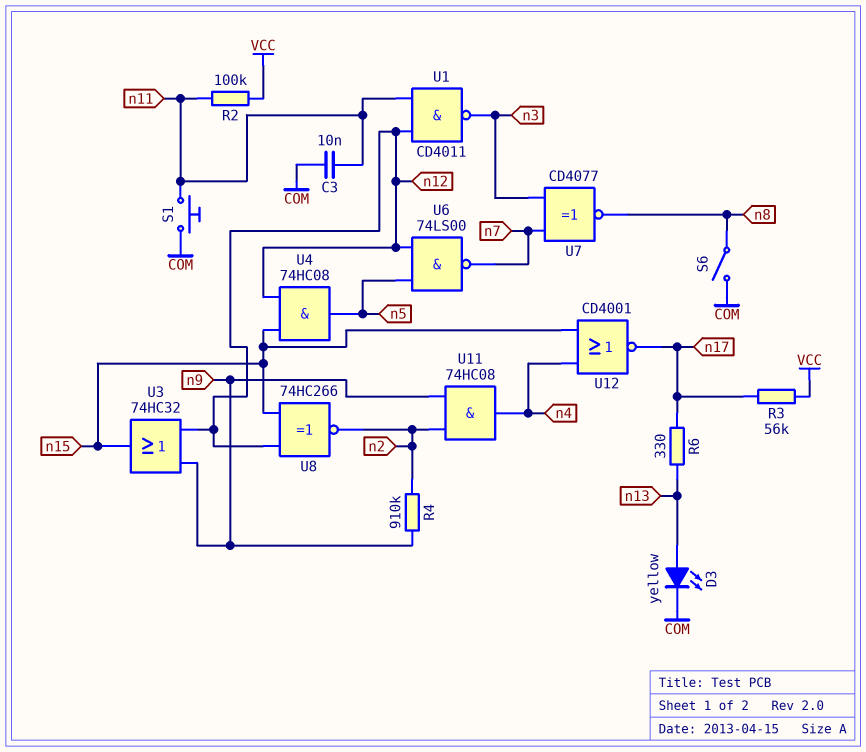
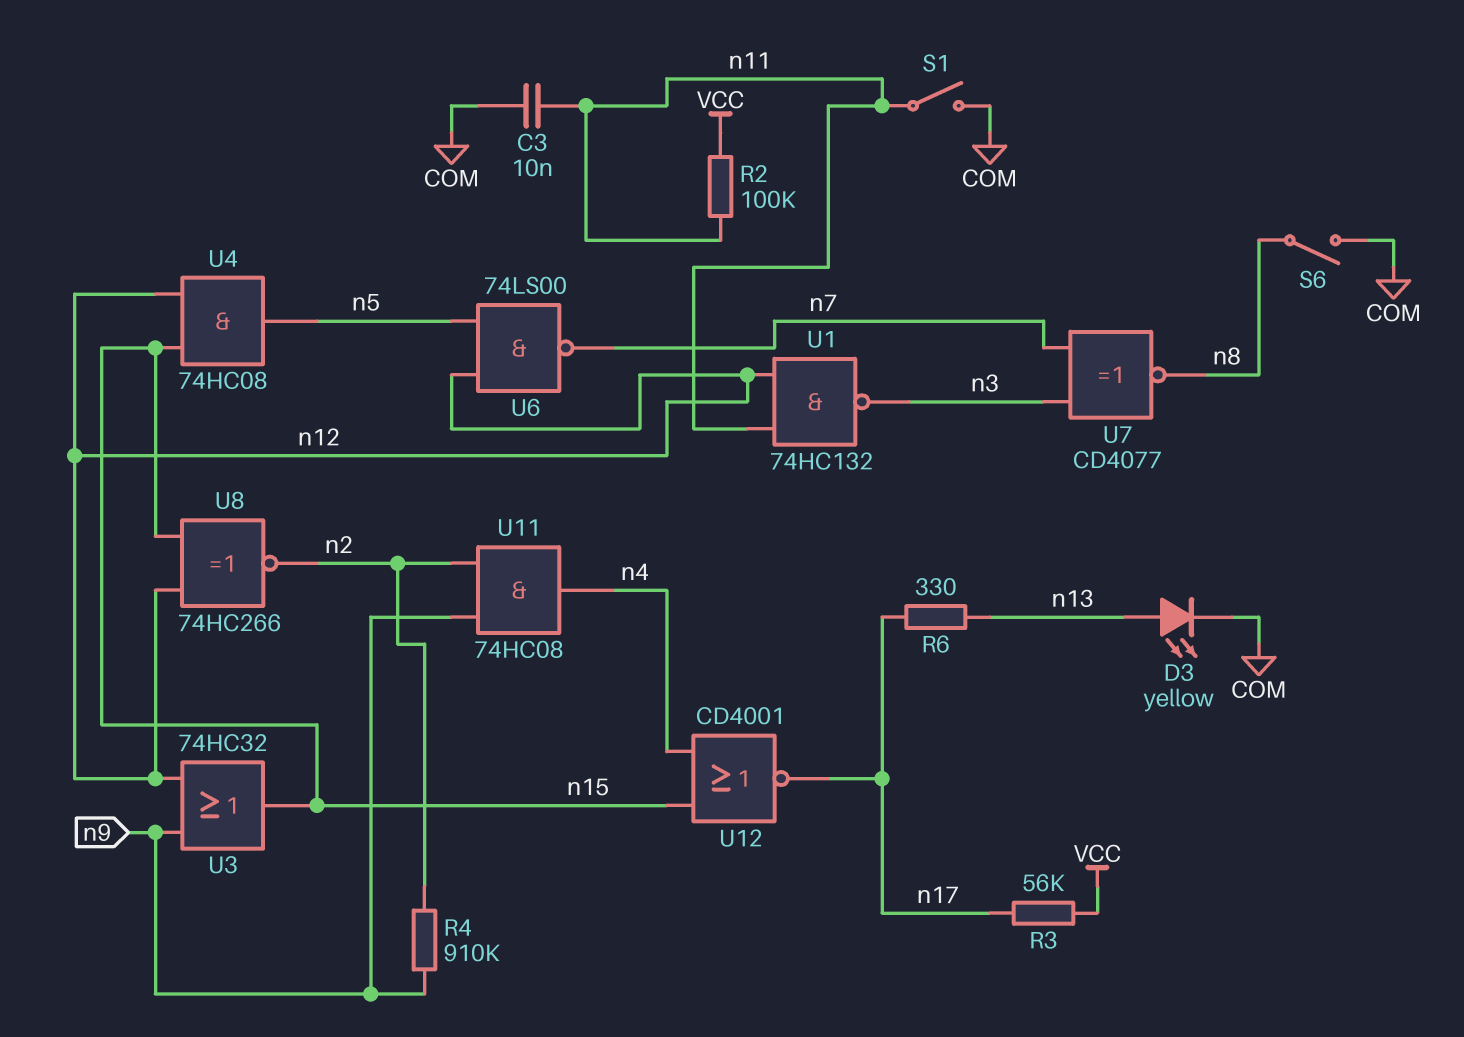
S1: button (COM, n11) -> switch (COM, n11)
U1: NAND CD4011 (in n11, in n12, out n3) -> NAND 74HC132 (in n11, in n12, out n3)

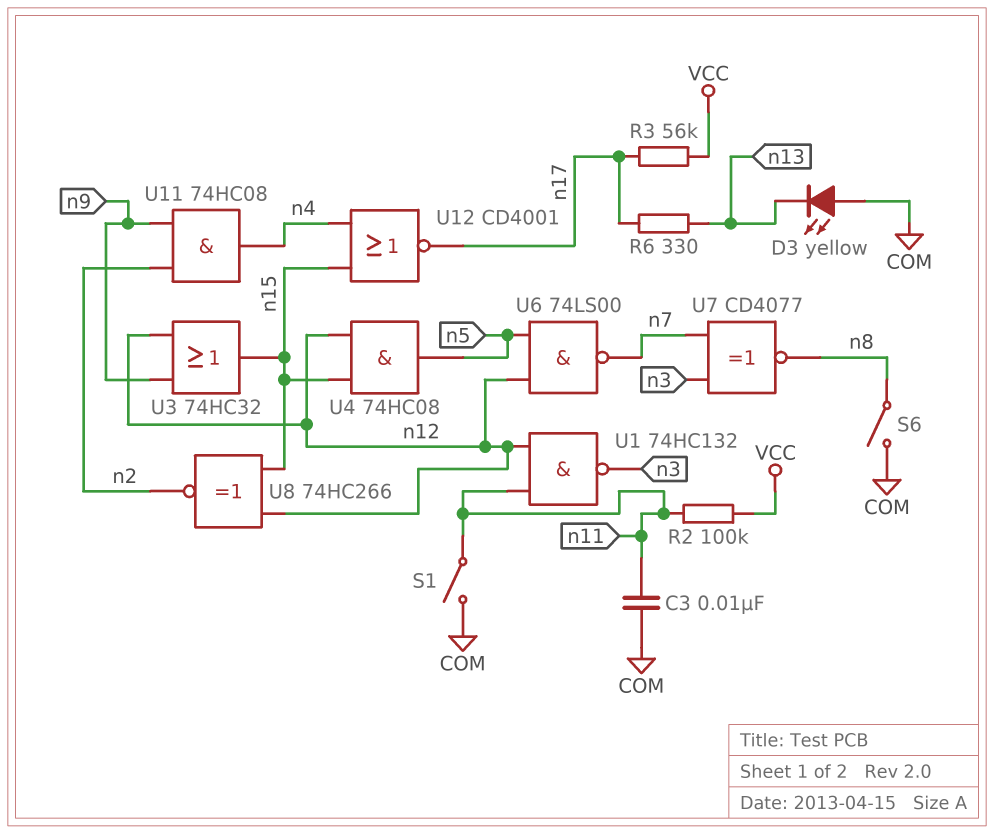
D3: LED yellow (A n13, K COM) -> LED yellow (A COM, K n13)
R4: 910k (n2, n9) -> none

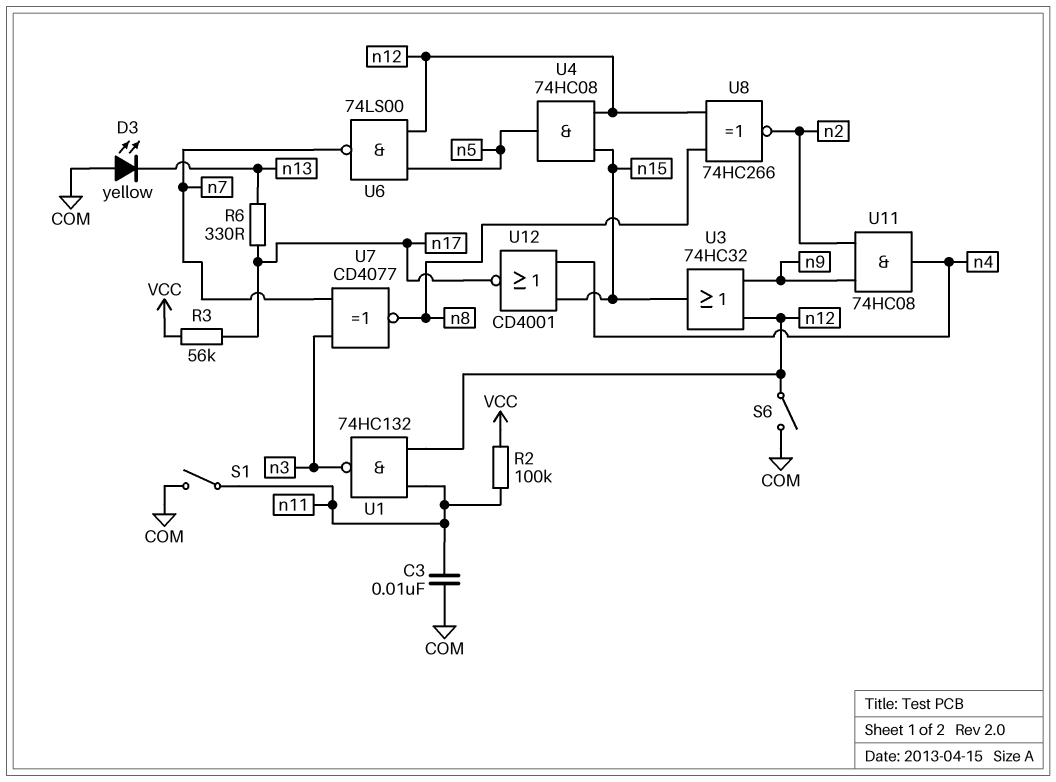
S6: switch (COM, n8) -> switch (COM, n12)
U8: XNOR 74HC266 (in n12, in n15, out n2) -> XNOR 74HC266 (in n8, in n12, out n2)

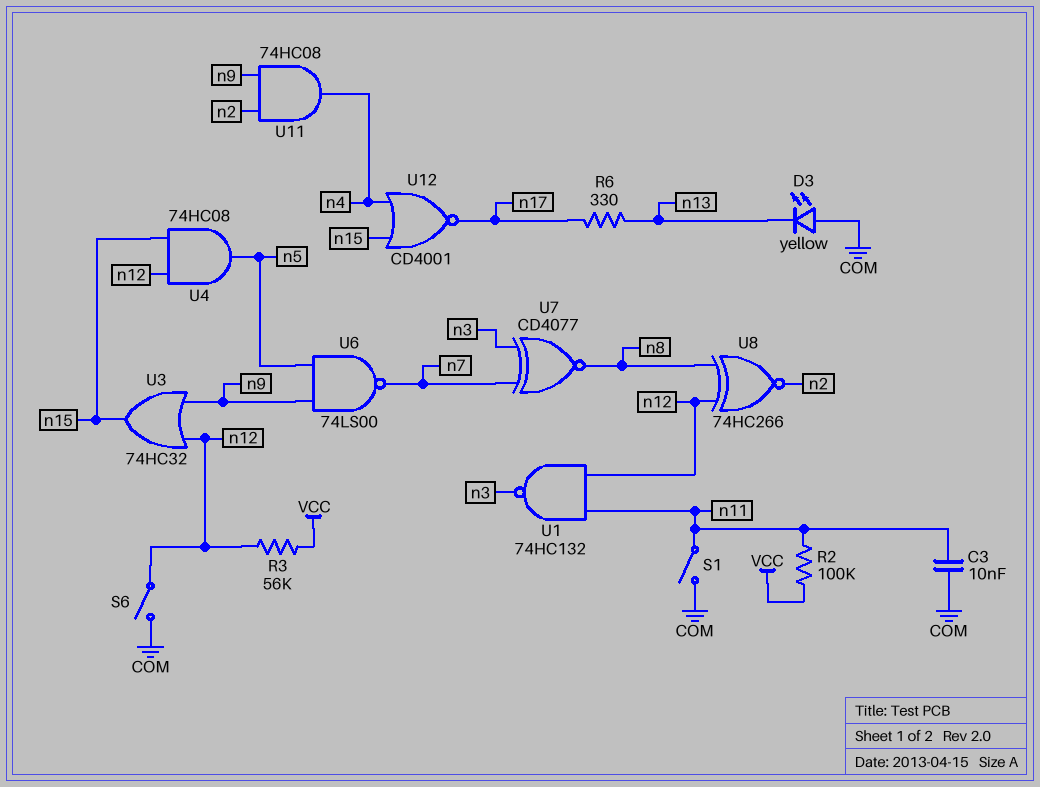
R3: 56k (VCC, n17) -> 56k (VCC, n12)
U6: NAND 74LS00 (in n5, in n12, out n7) -> NAND 74LS00 (in n5, in n9, out n7)

